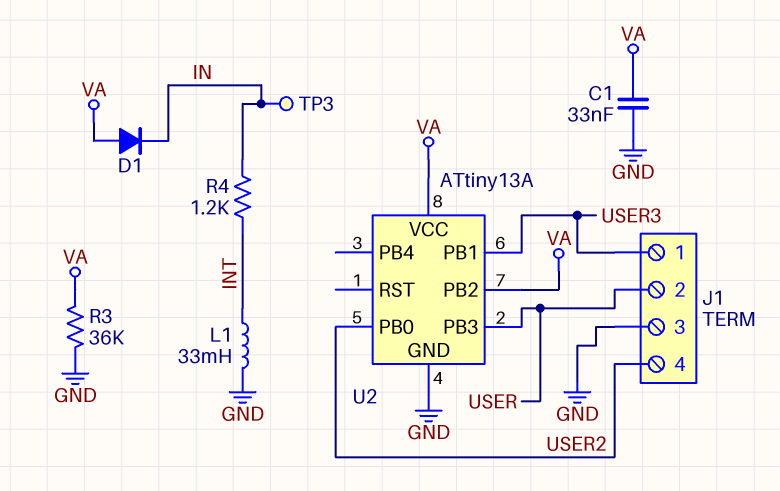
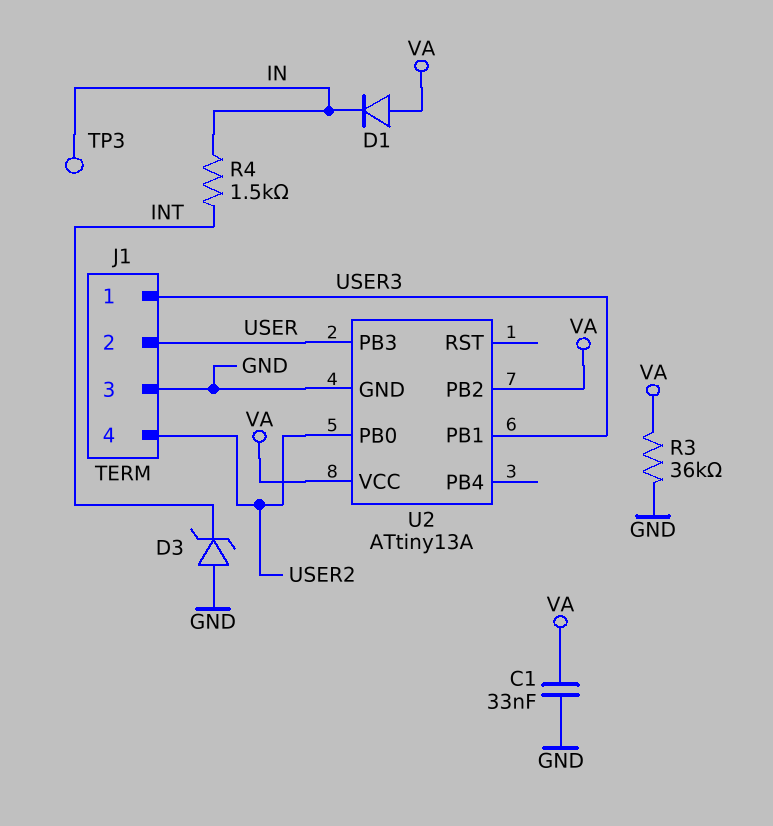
D3: none -> zener (A GND, K INT)
L1: 33mH (GND, INT) -> none
R4: 1.2k (IN, INT) -> 1.5k (IN, INT)

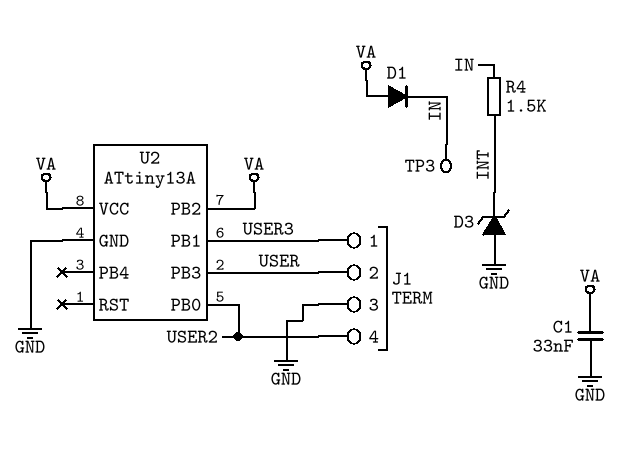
R3: 36k (GND, VA) -> none

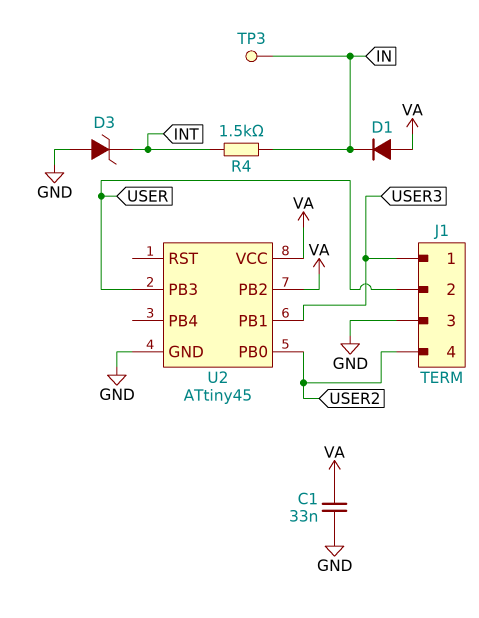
U2: ATtiny13A -> ATtiny45

